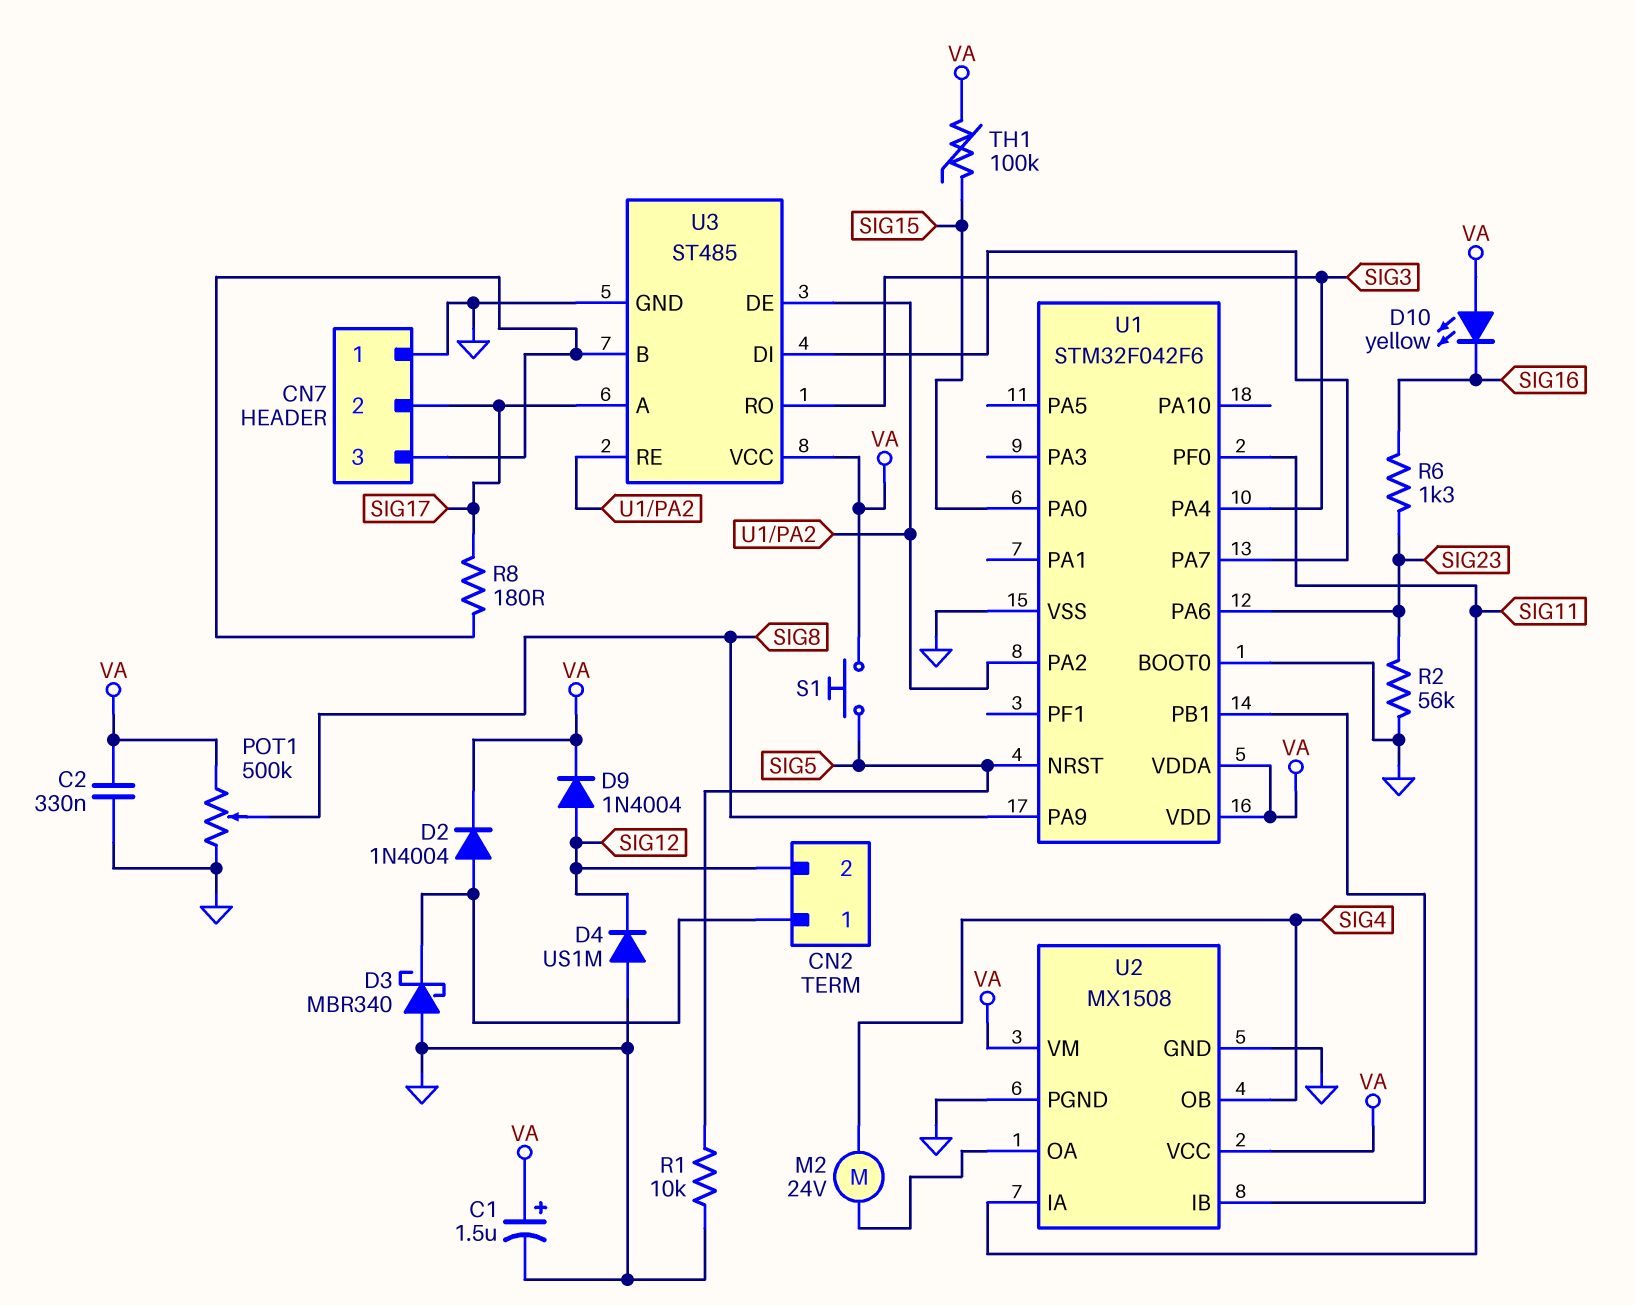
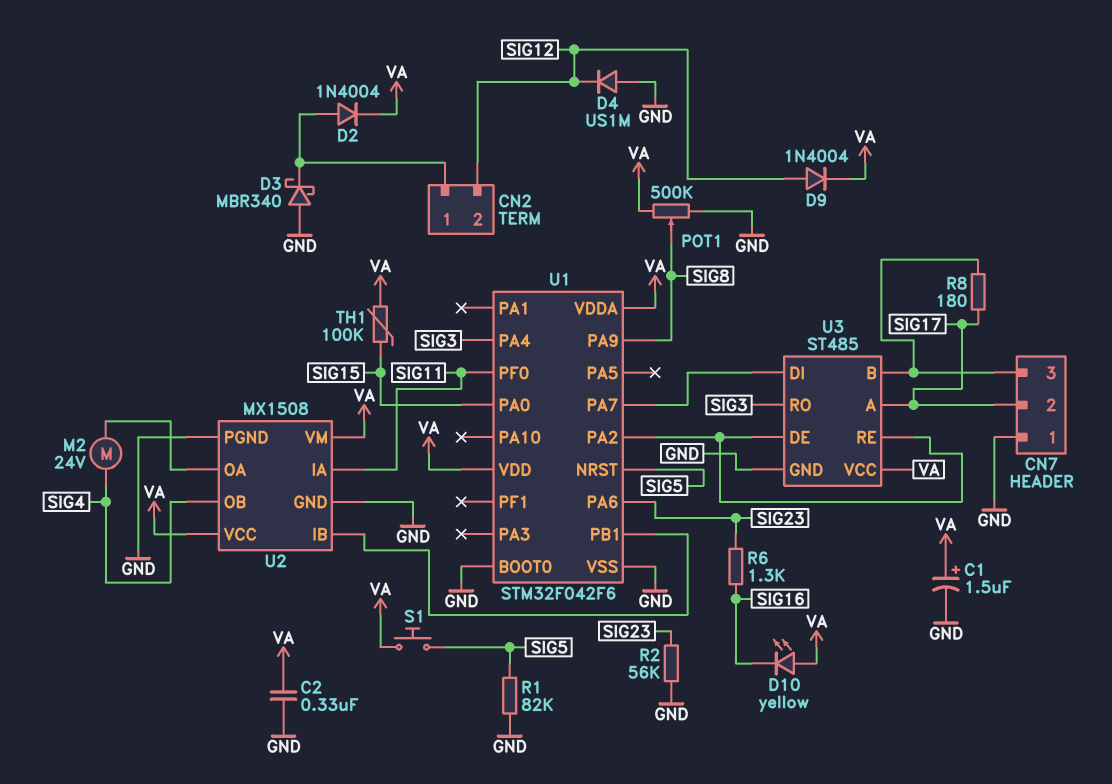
R1: 10k (GND, SIG5) -> 82k (GND, SIG5)

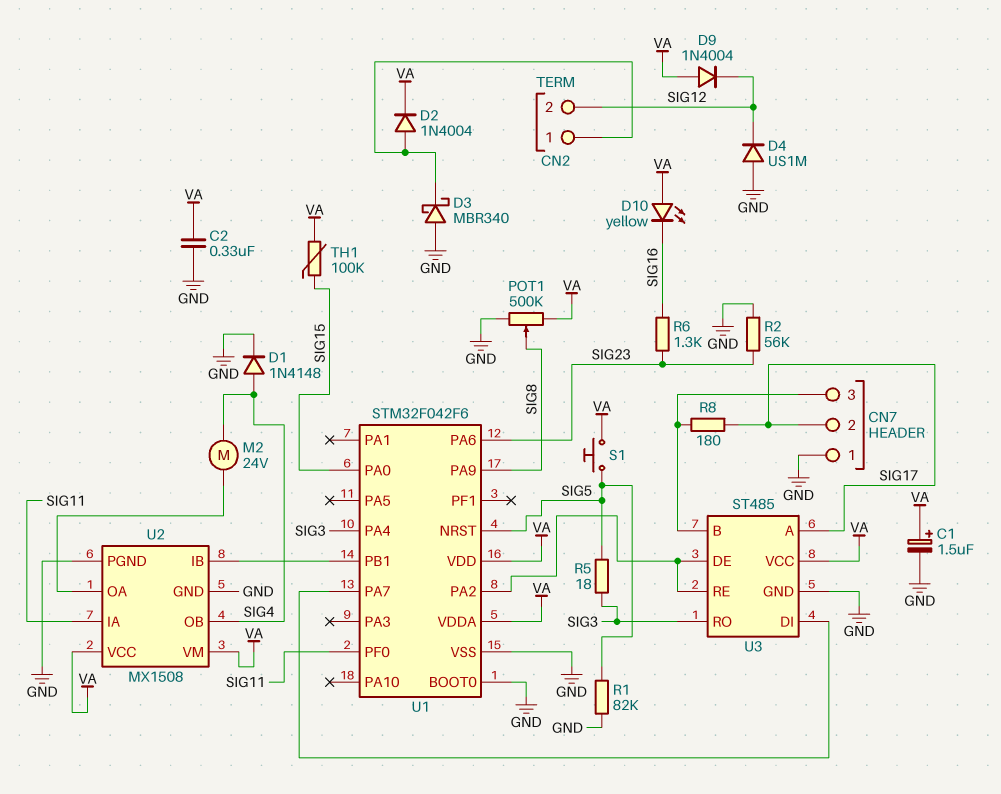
D1: none -> diode 1N4148 (A SIG4, K GND)
D9: diode 1N4004 (A SIG12, K VA) -> diode 1N4004 (A VA, K SIG12)
R5: none -> 18 (SIG3, SIG5)

